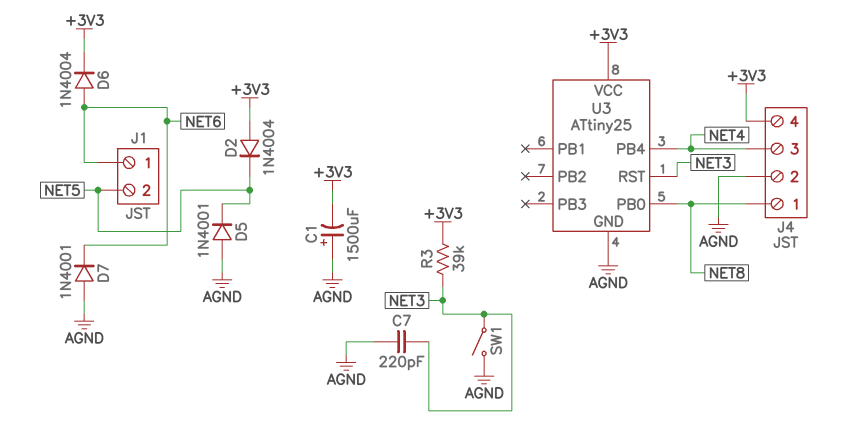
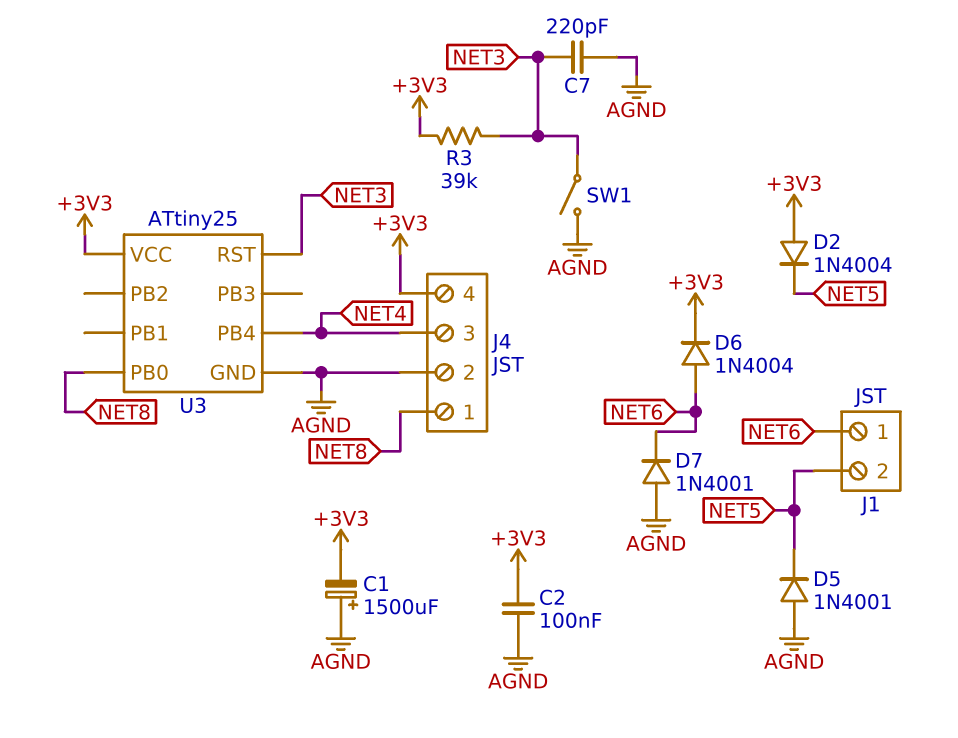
C2: none -> 100nF (+3V3, AGND)

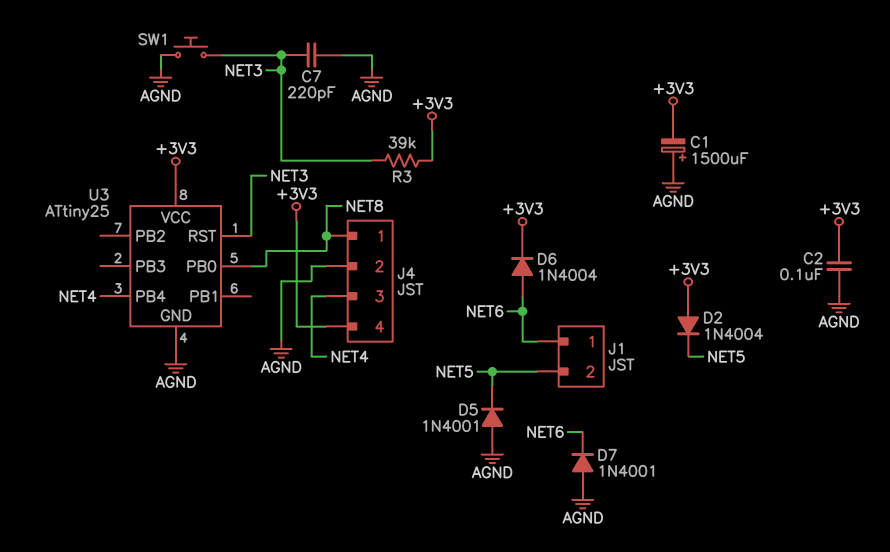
SW1: switch (AGND, NET3) -> button (AGND, NET3)

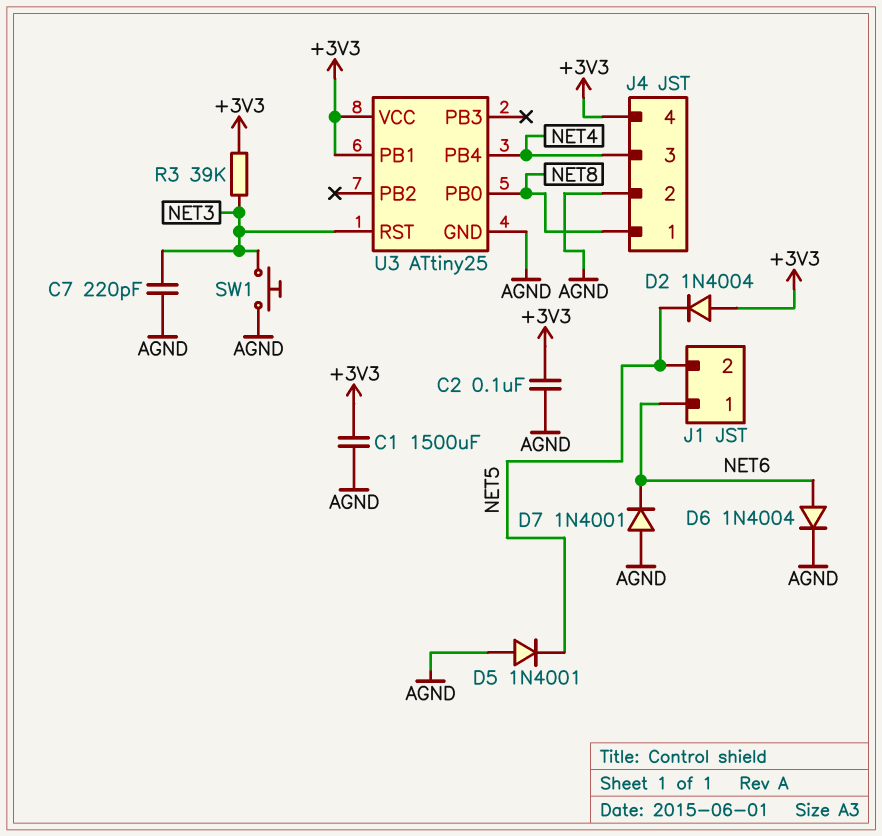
C1: 1500uF (plus AGND, minus +3V3) -> 1500uF (+3V3, AGND)
D6: diode 1N4004 (A NET6, K +3V3) -> diode 1N4004 (A NET6, K AGND)
U3 pin PB1: none -> +3V3

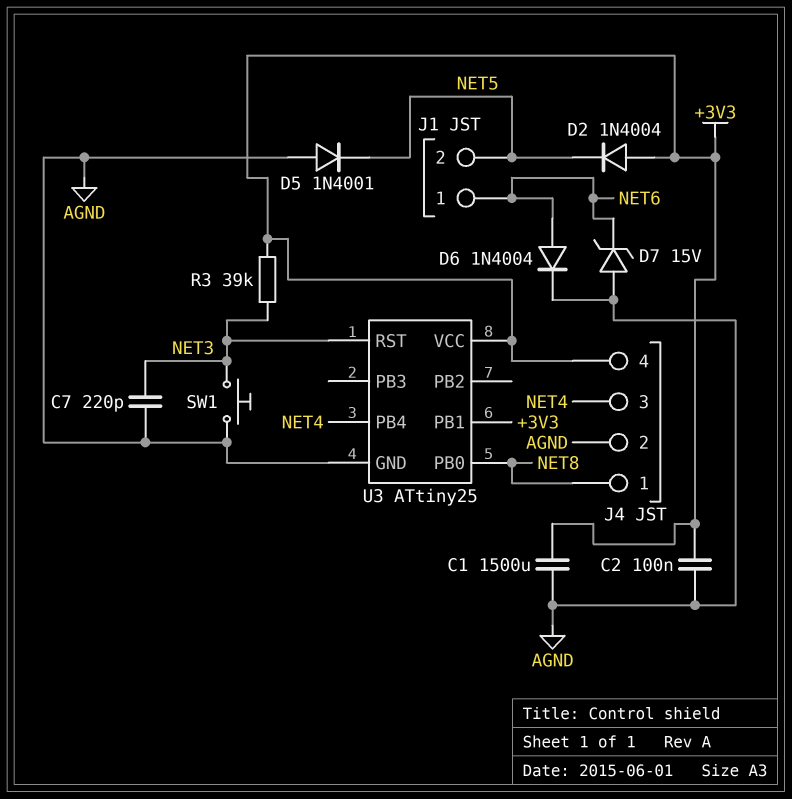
D7: diode 1N4001 (A AGND, K NET6) -> zener 15V (A AGND, K NET6)

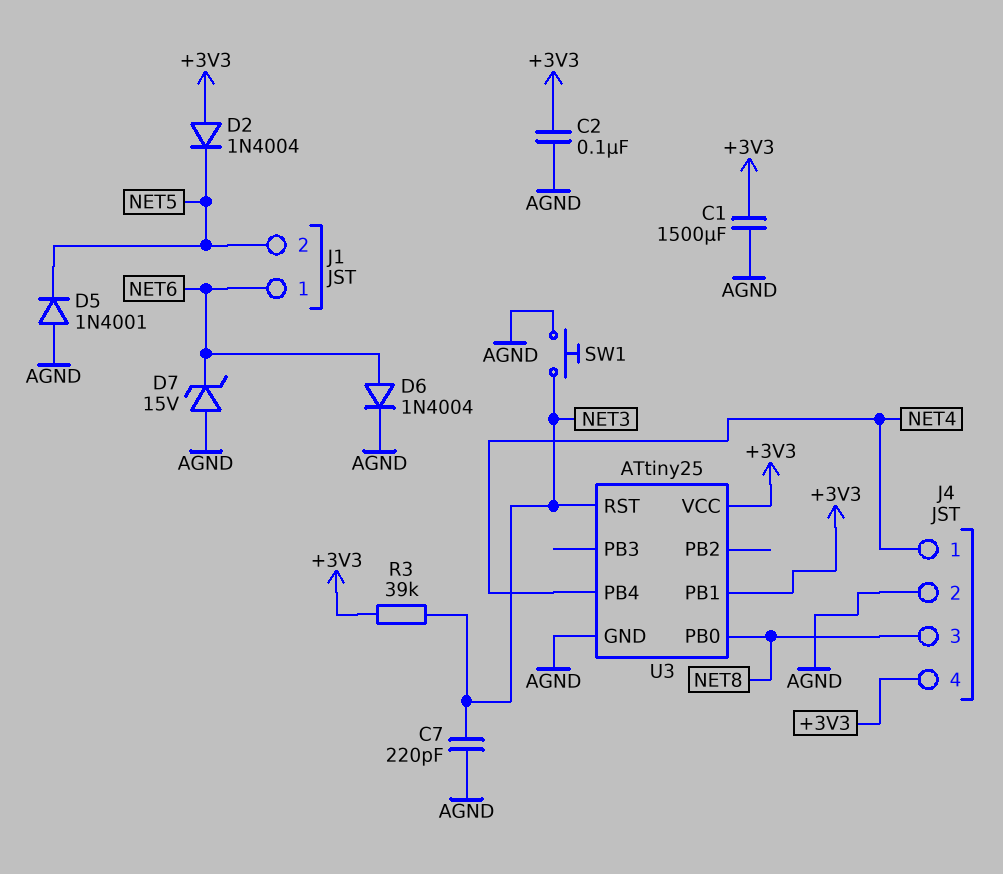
J4 pin 1: NET8 -> NET4
J4 pin 3: NET4 -> NET8

